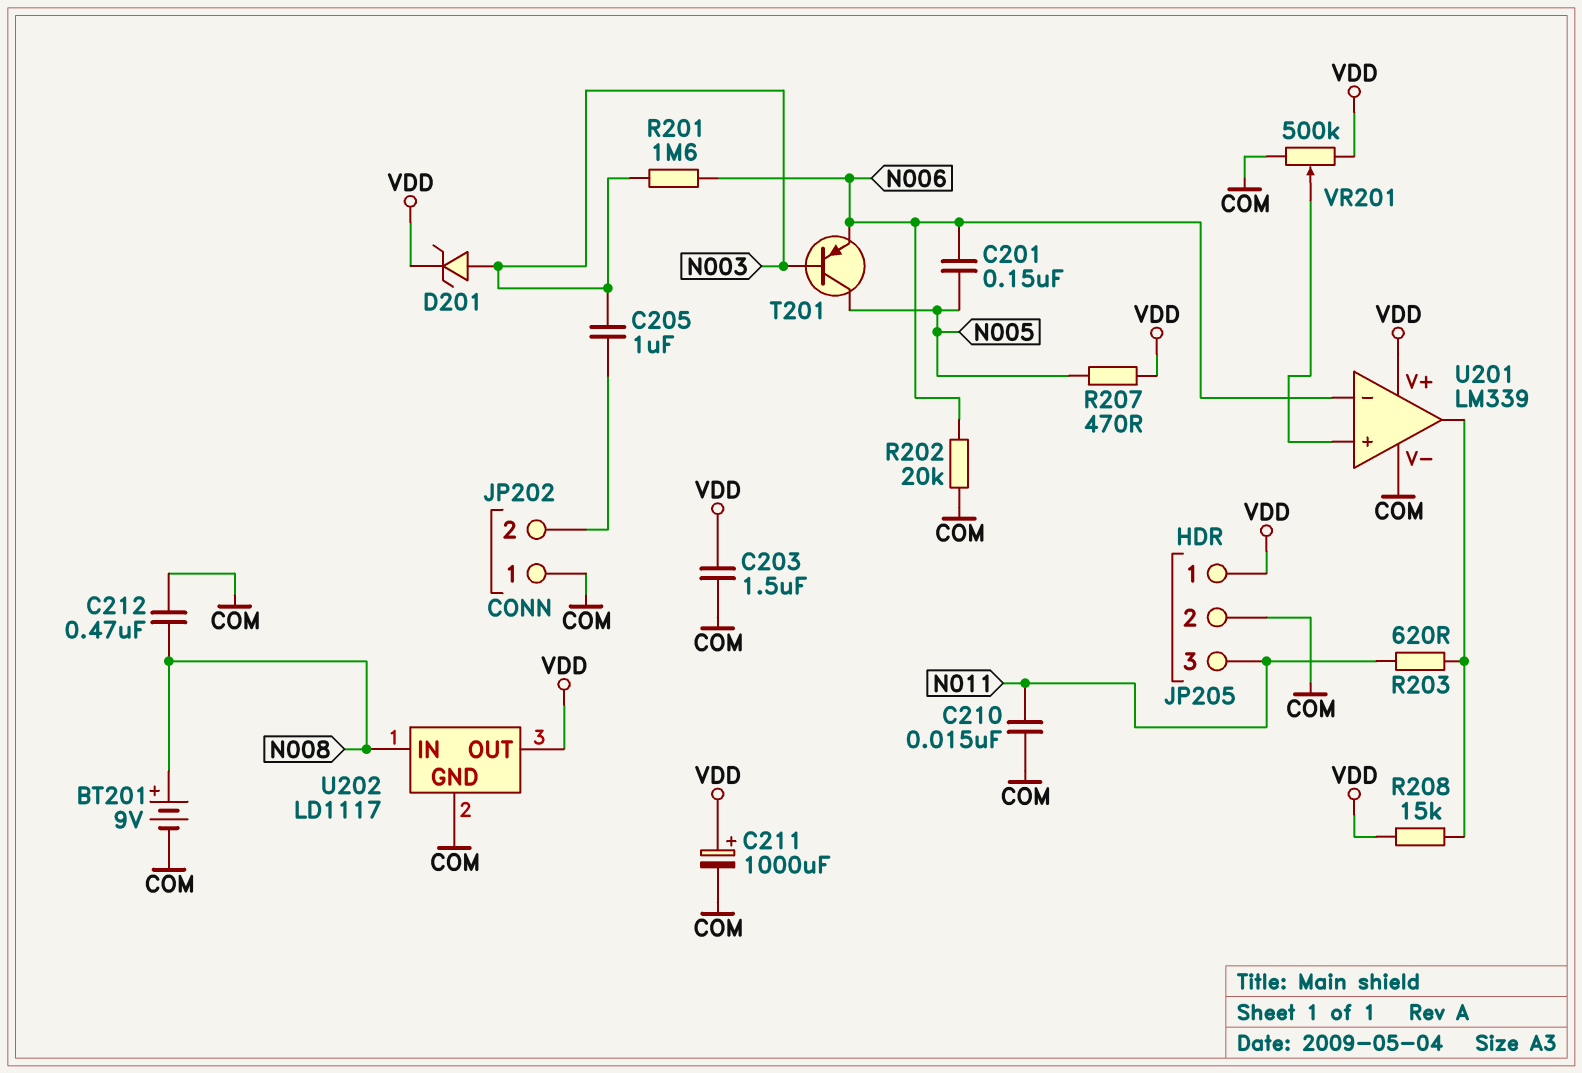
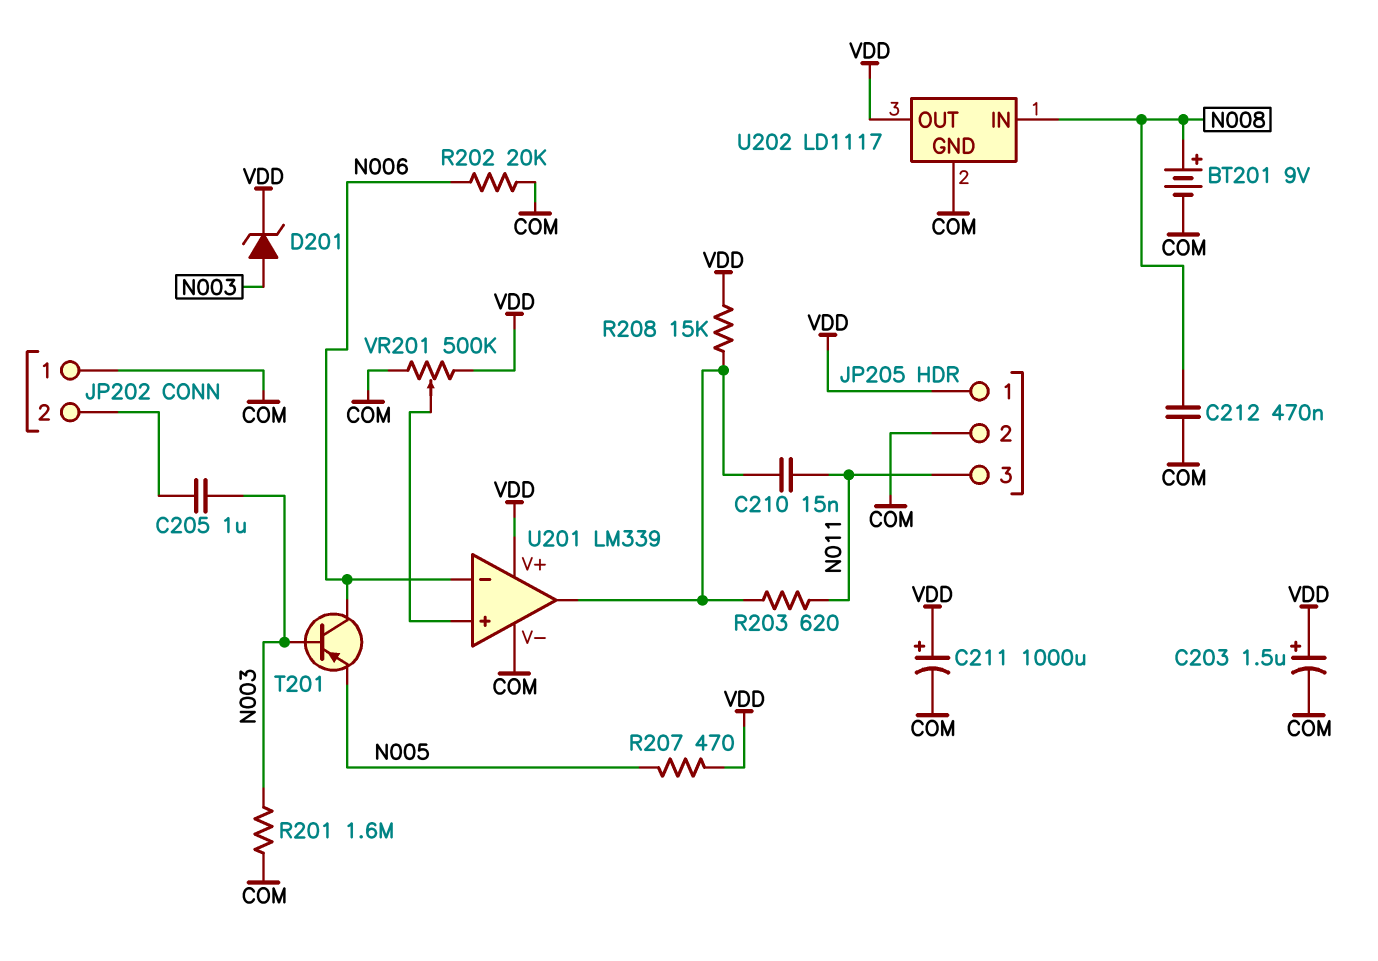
C201: 150nF (N005, N006) -> none
C203: 1.5uF (COM, VDD) -> 1.5uF (plus VDD, minus COM)
C210: 15nF (COM, N011) -> 15nF (N011, U201/out)
R201: 1.6M (N003, N006) -> 1.6M (COM, N003)
T201: PNP (B N003, C N005, E N006) -> PNP (B N003, C N006, E N005)

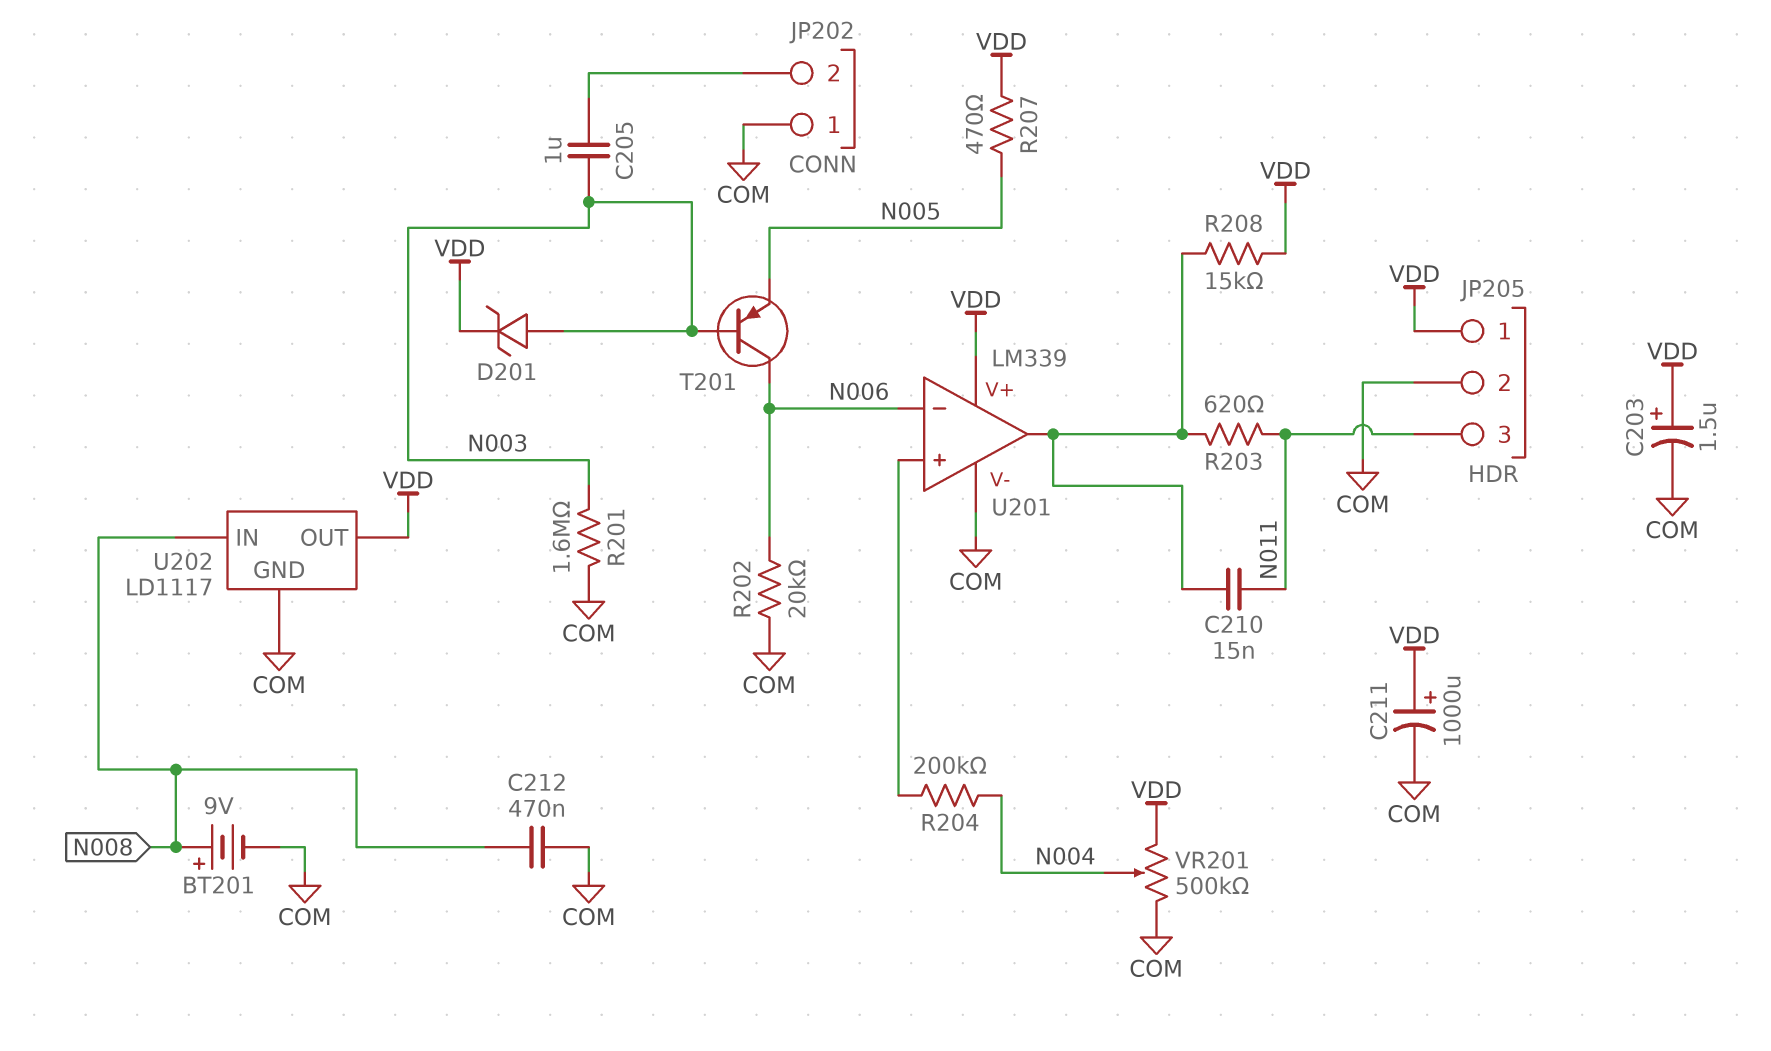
R204: none -> 200k (N004, U201/in+)
VR201: 500k (COM, VDD, wiper U201/in+) -> 500k (COM, VDD, wiper N004)

